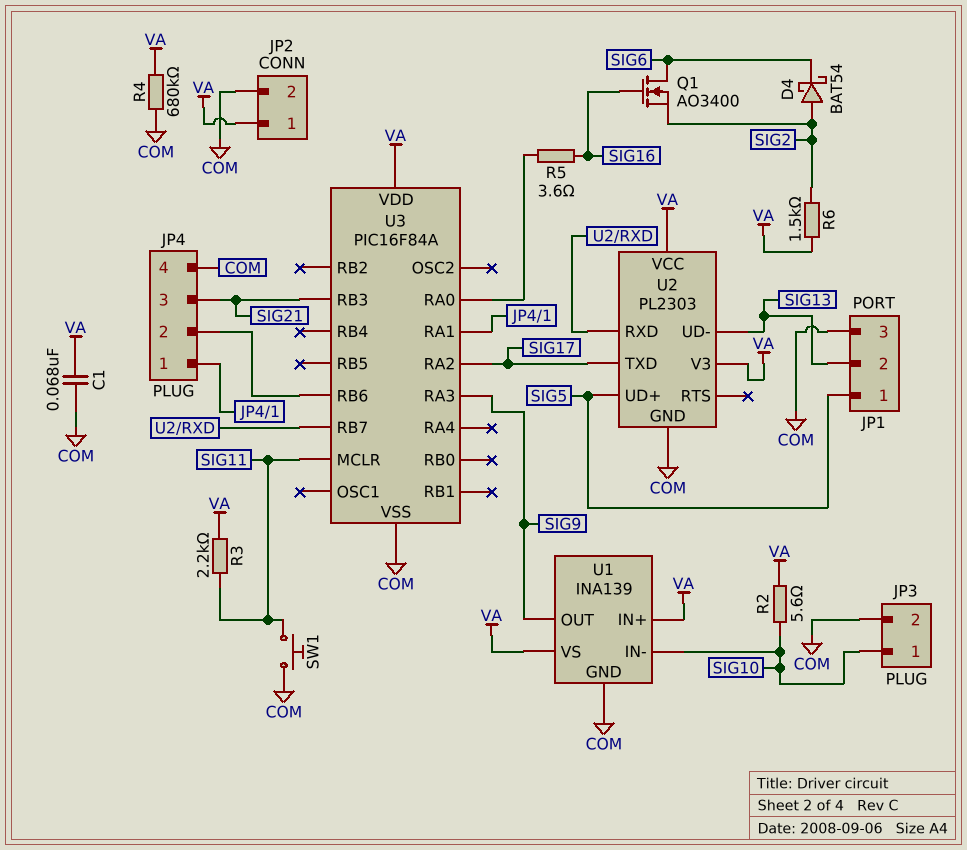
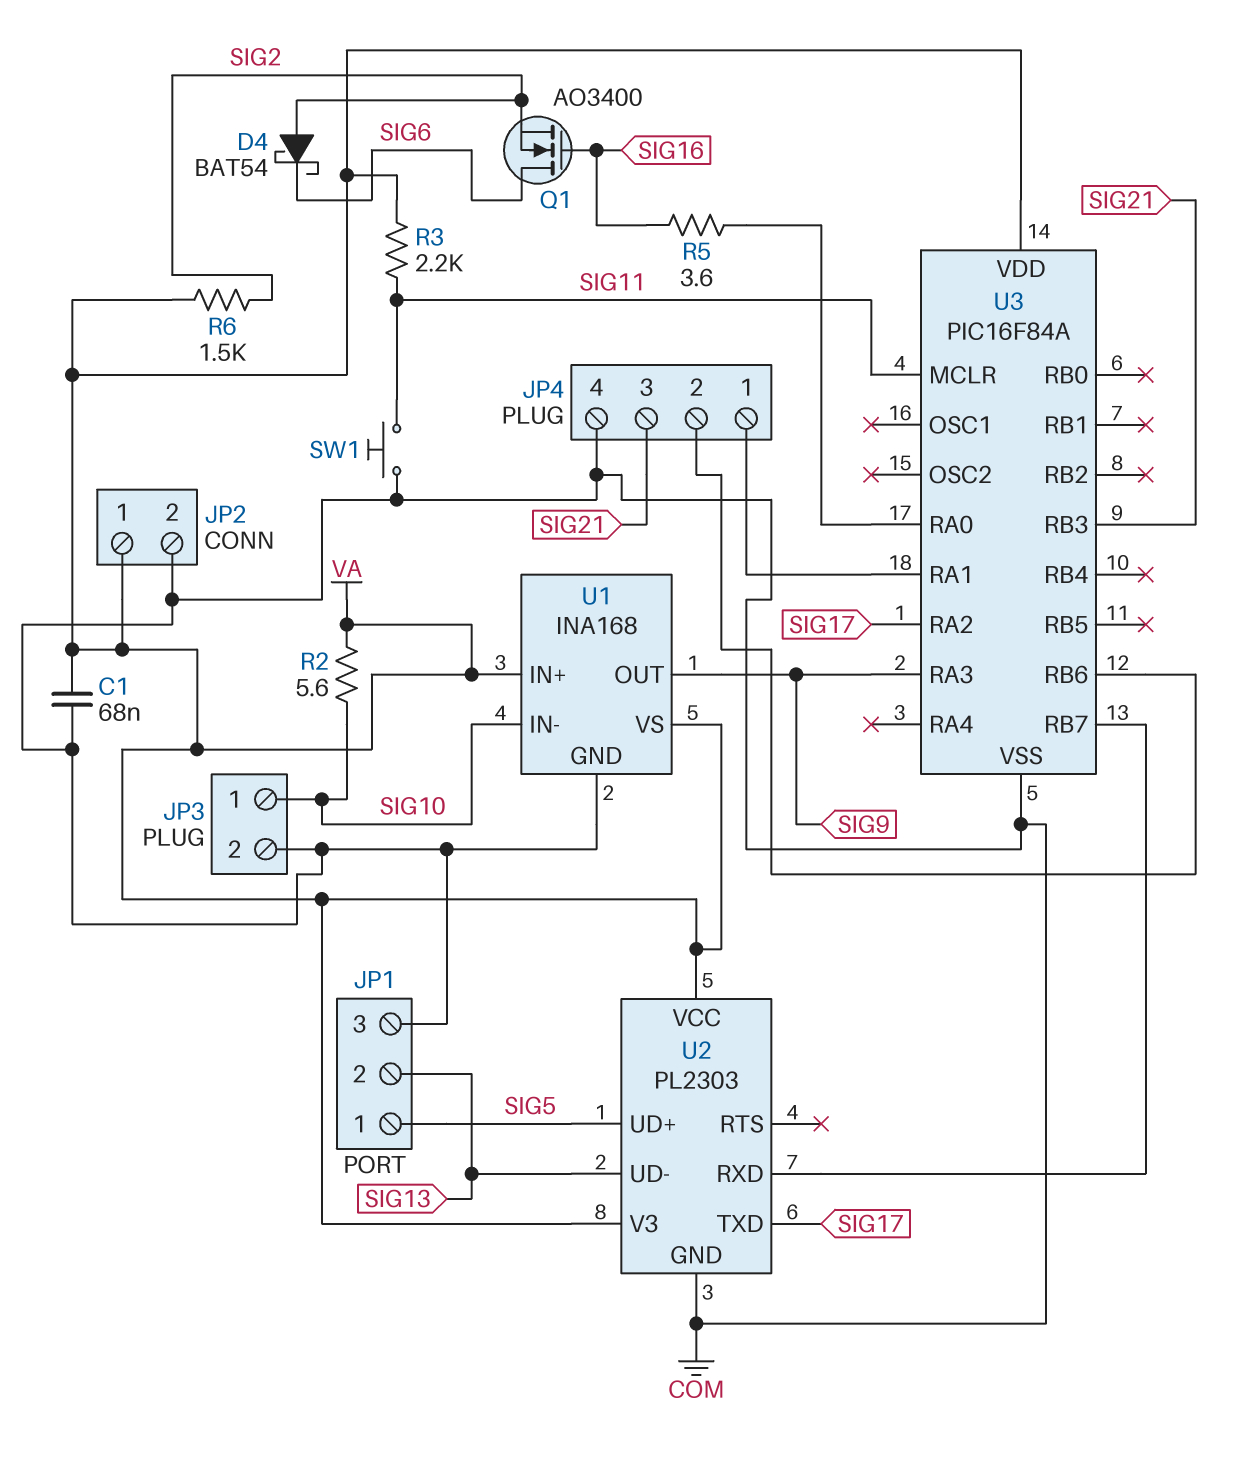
R4: 680k (COM, VA) -> none
U1: INA139 -> INA168

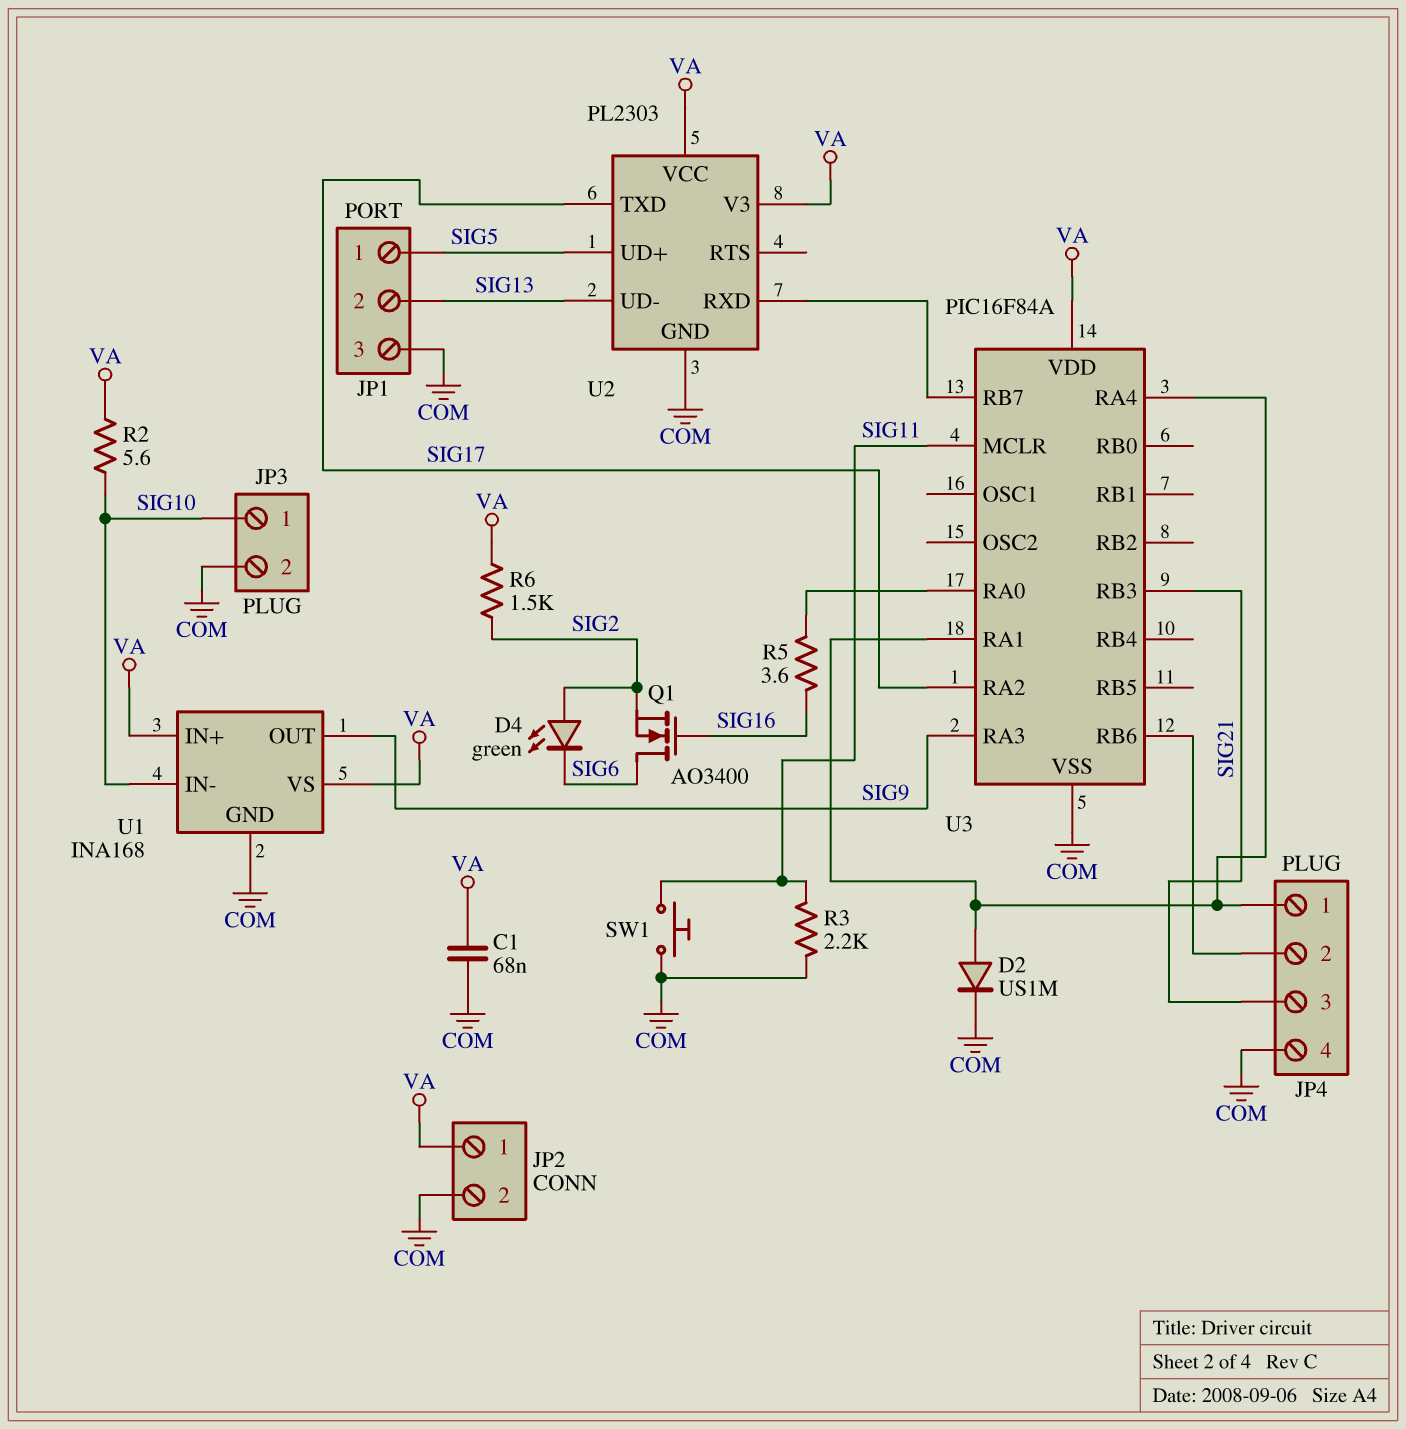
D2: none -> diode US1M (A JP4/1, K COM)
D4: schottky BAT54 (A SIG2, K SIG6) -> LED green (A SIG2, K SIG6)
R3: 2.2k (SIG11, VA) -> 2.2k (COM, SIG11)
U3 pin RA4: none -> JP4/1

